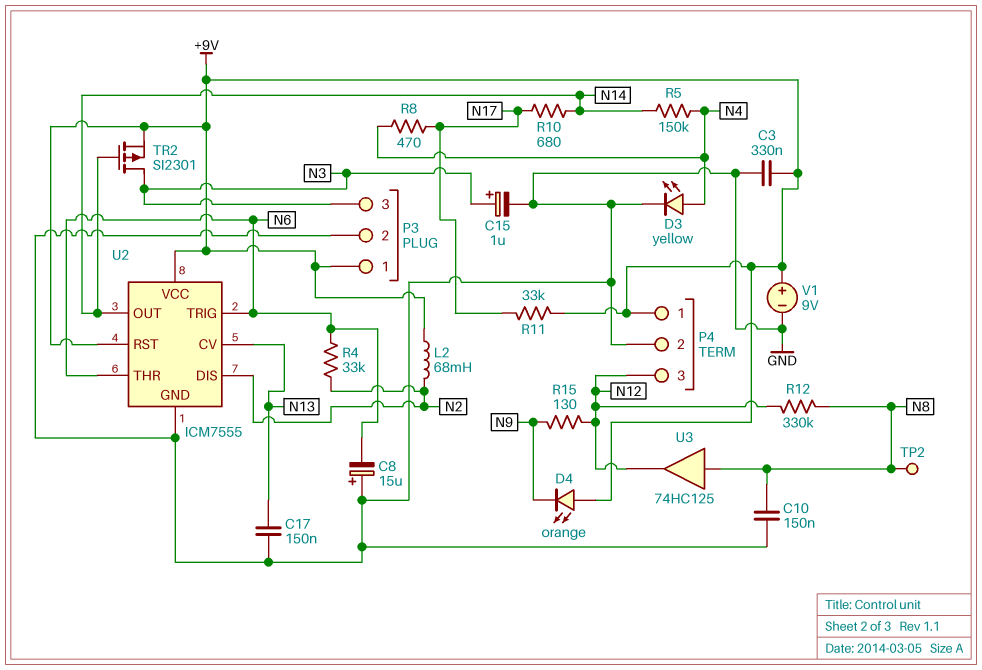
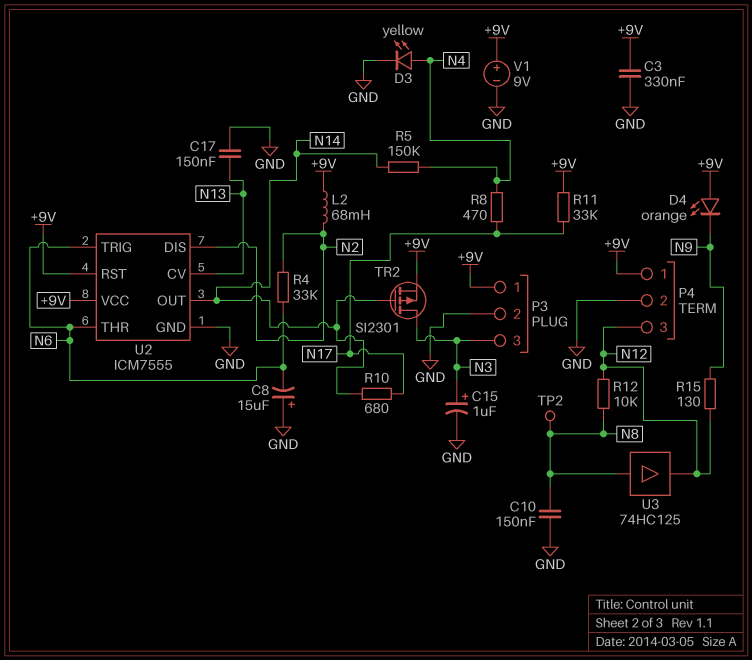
R12: 330k (N8, N12) -> 10k (N8, N12)

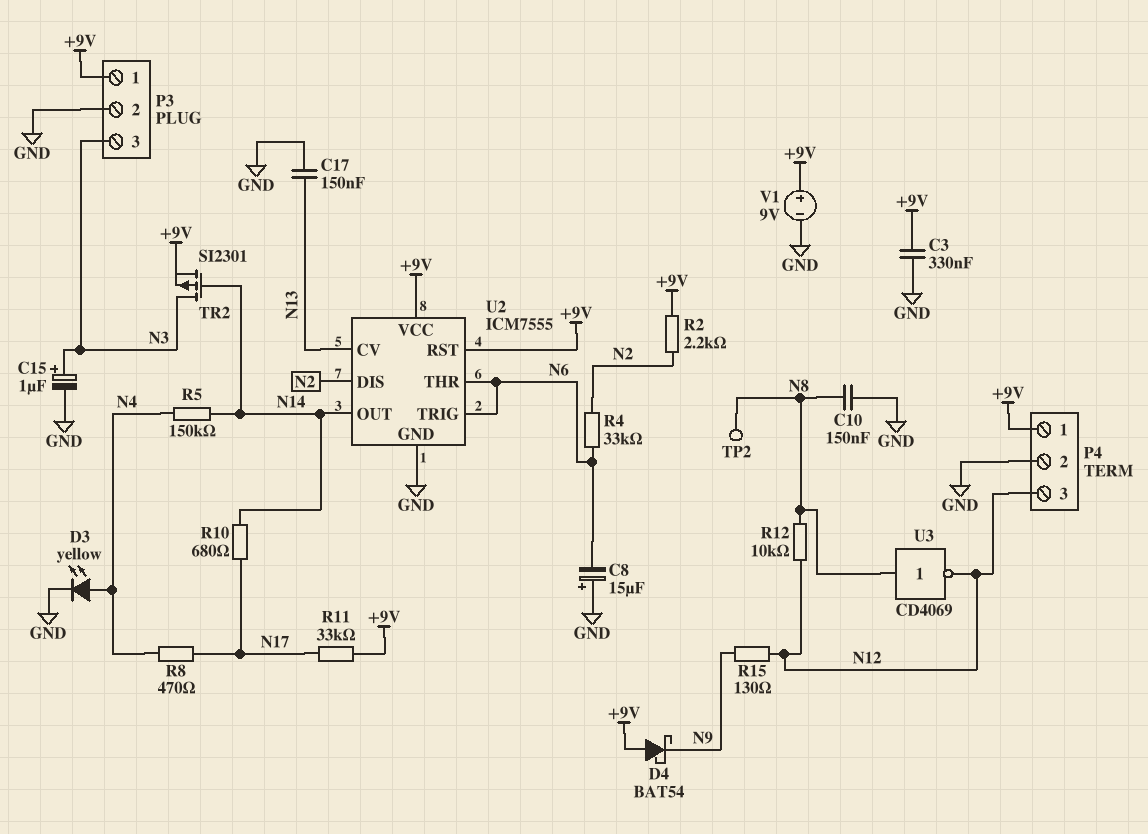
D4: LED orange (A +9V, K N9) -> schottky BAT54 (A +9V, K N9)
L2: 68mH (+9V, N2) -> none
R2: none -> 2.2k (+9V, N2)
U3: buffer 74HC125 (in N8, out N12) -> NOT CD4069 (in N8, out N12)

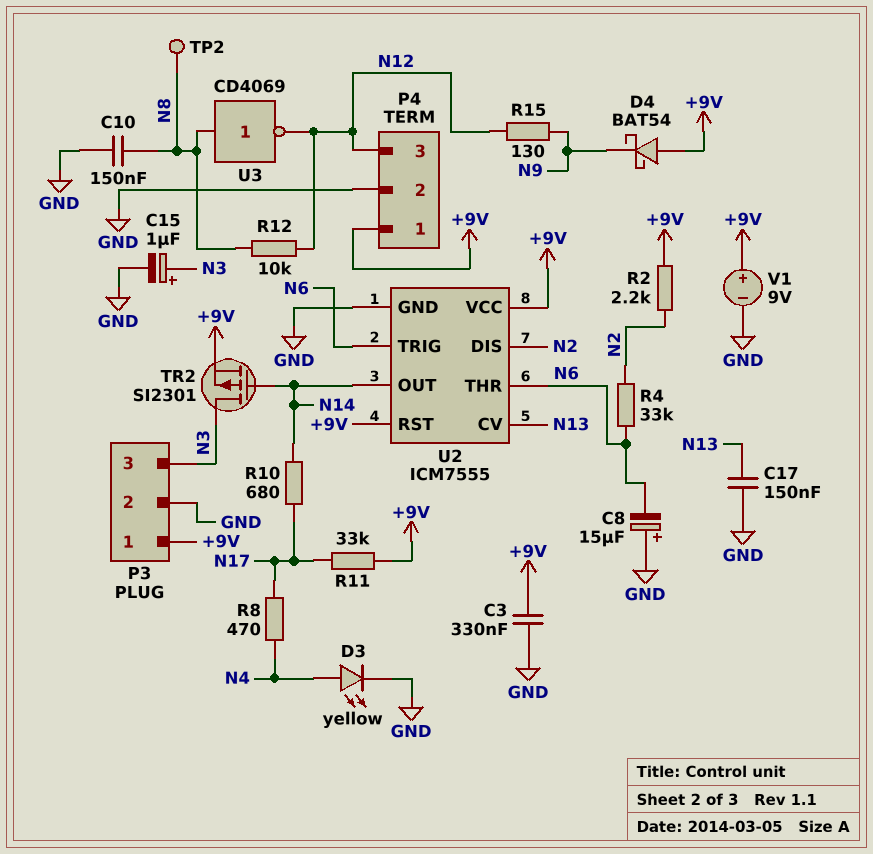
R5: 150k (N4, N14) -> none

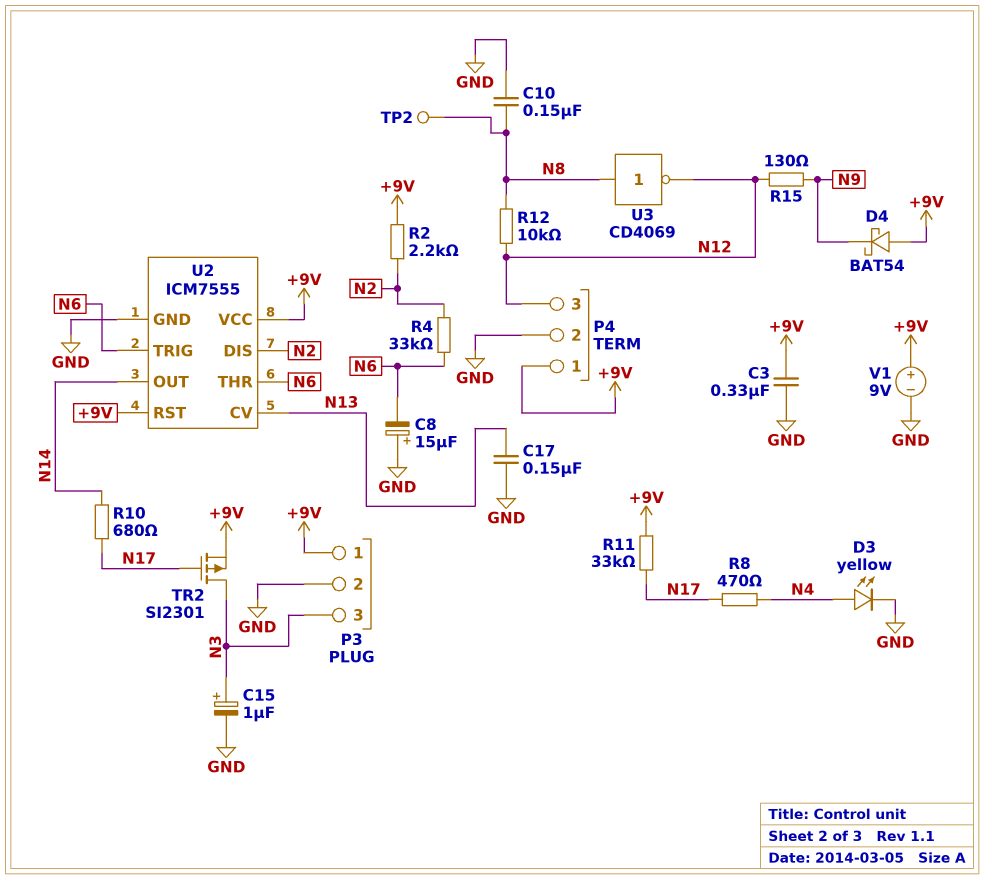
TR2: PMOS SI2301 (G N14, D N3, S +9V) -> PMOS SI2301 (G N17, D N3, S +9V)

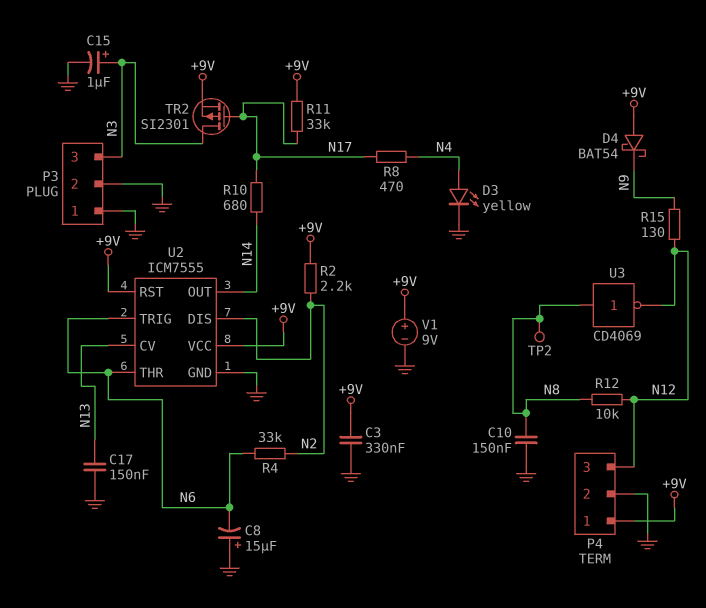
P3 pin 1: +9V -> GND

